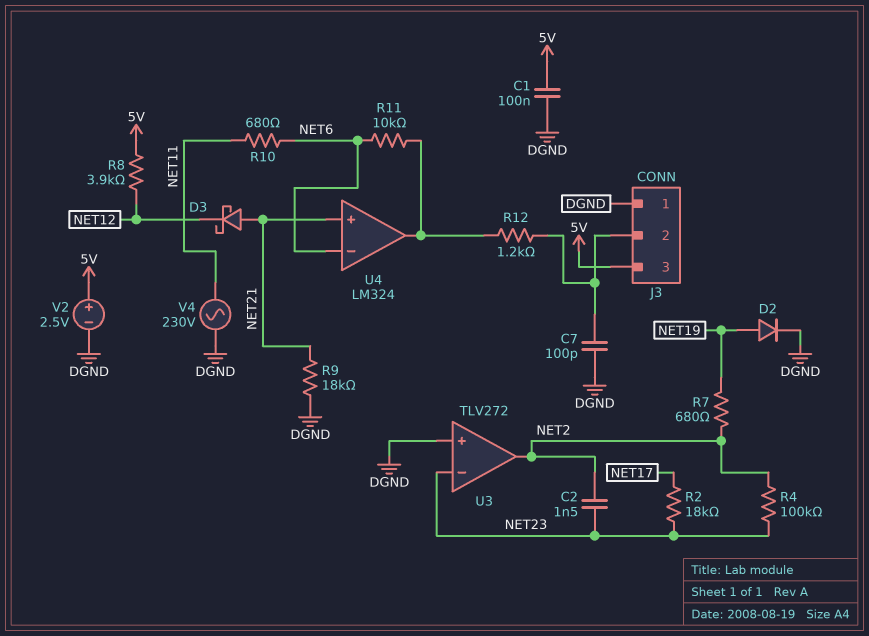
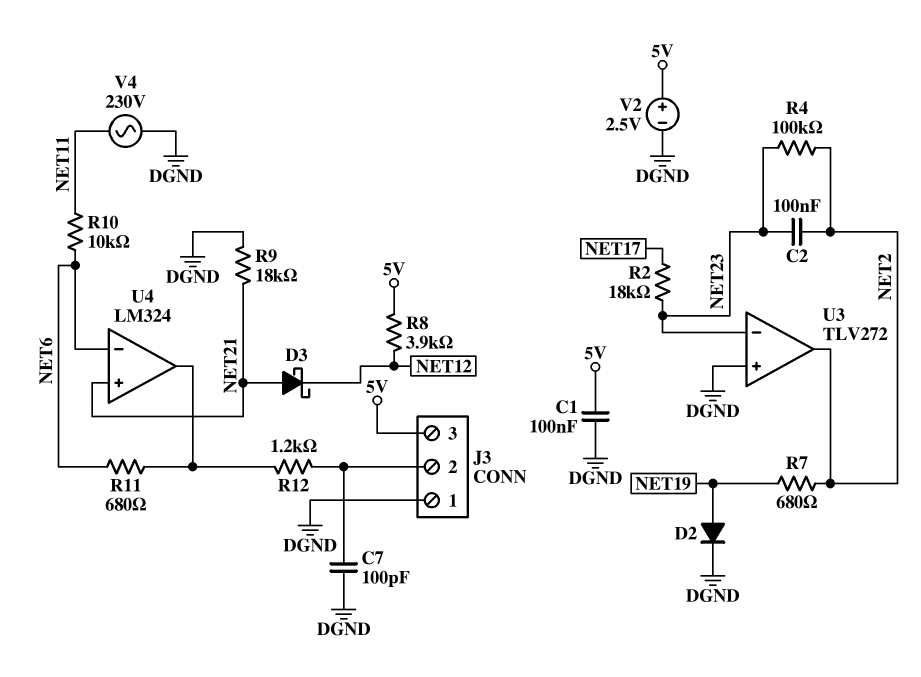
C2: 1.5nF (NET2, NET23) -> 100nF (NET2, NET23)
R10: 680 (NET6, NET11) -> 10k (NET6, NET11)
R11: 10k (NET6, U4/out) -> 680 (NET6, U4/out)

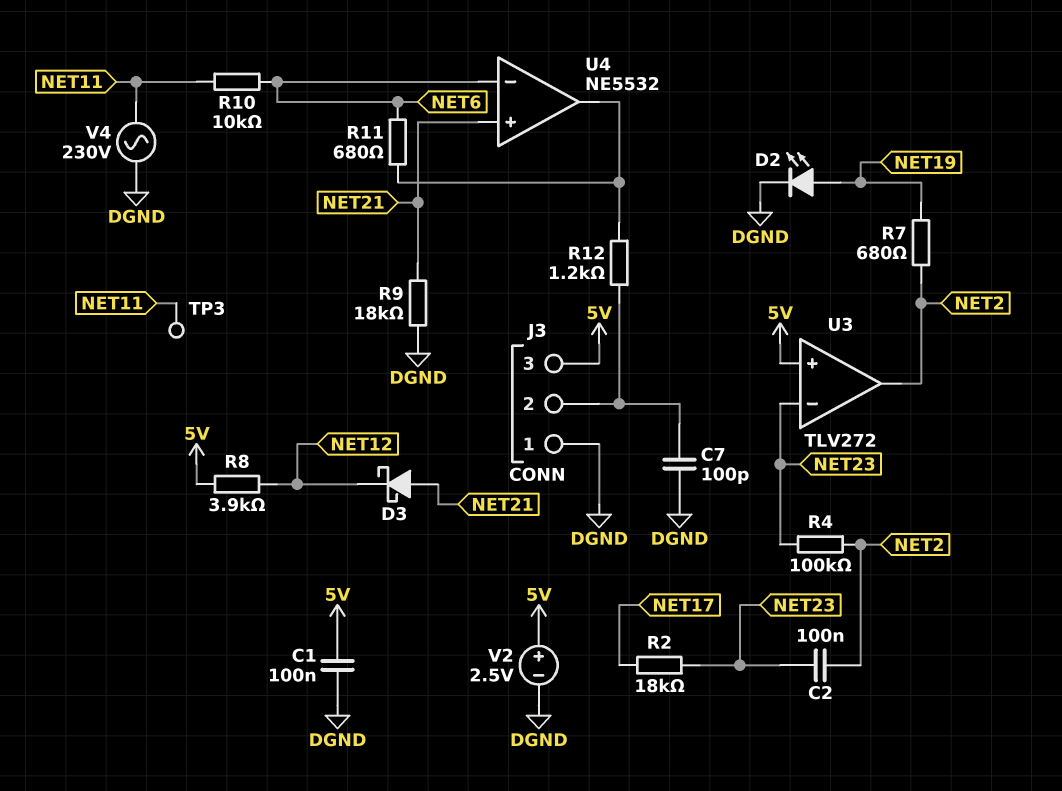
D2: diode (A NET19, K DGND) -> LED (A NET19, K DGND)
TP3: none -> test point (NET11)
U3 pin in+: DGND -> 5V
U4: LM324 -> NE5532

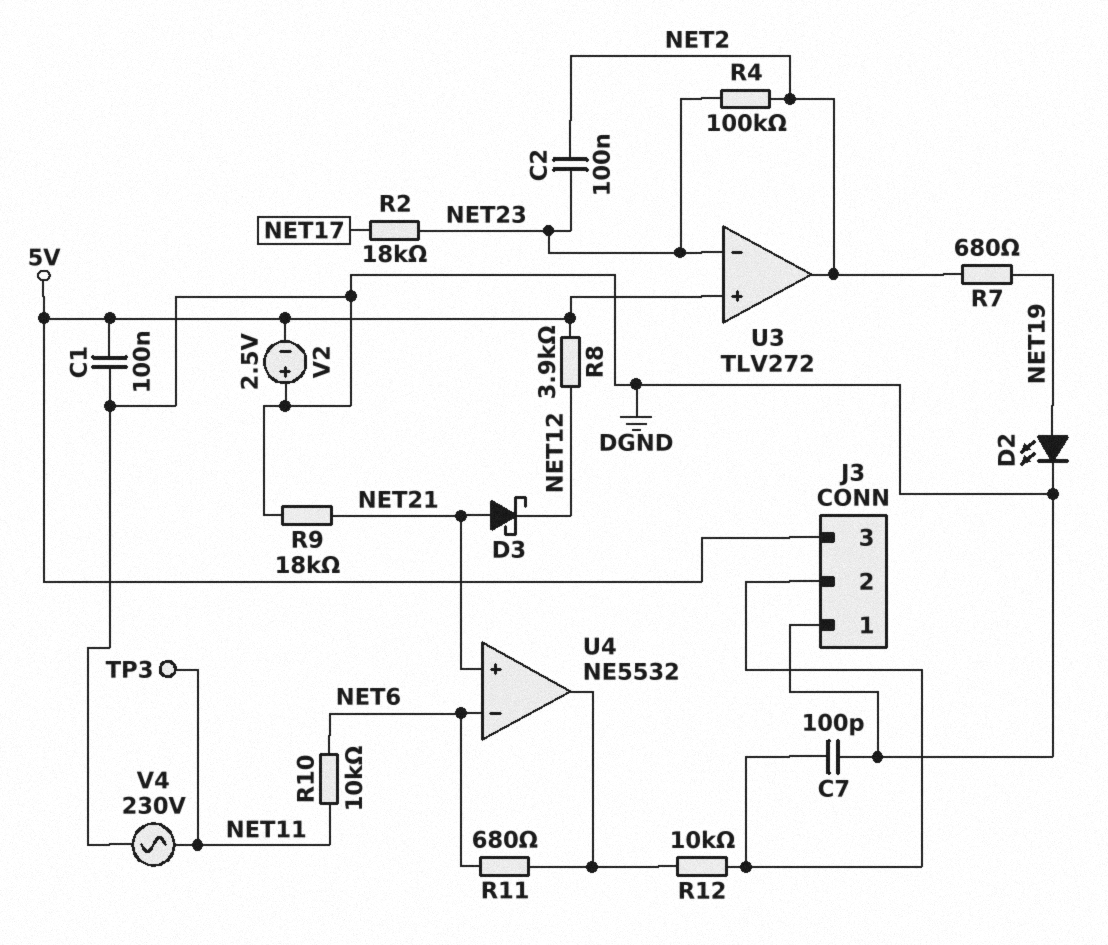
R12: 1.2k (J3/2, U4/out) -> 10k (J3/2, U4/out)
V2: 2.5V (plus 5V, minus DGND) -> 2.5V (plus DGND, minus 5V)

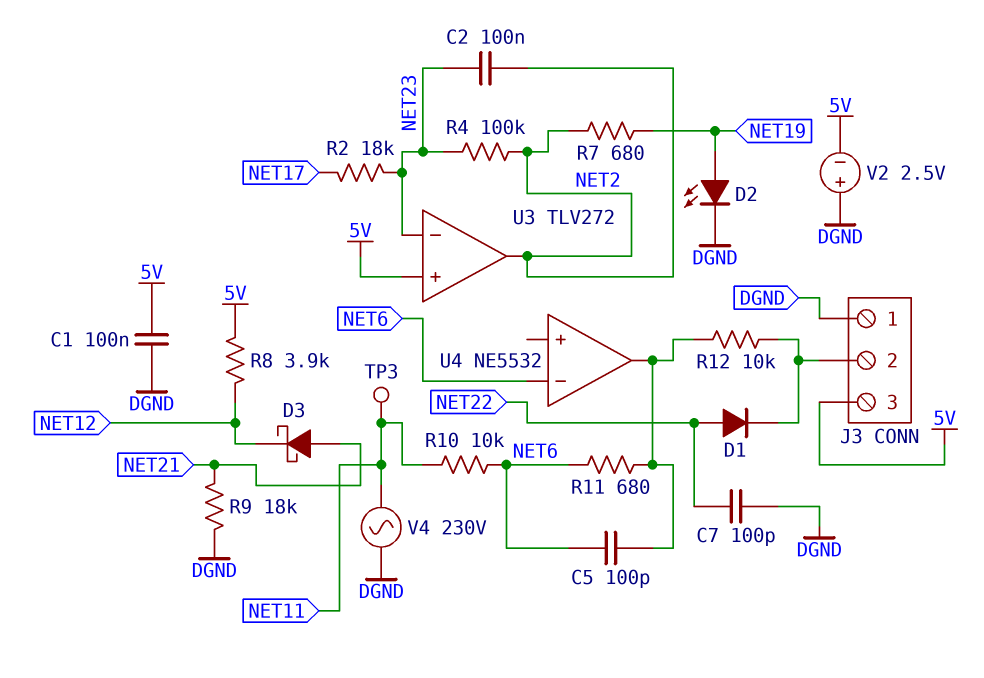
C5: none -> 100pF (NET6, U4/out)
C7: 100pF (DGND, J3/2) -> 100pF (DGND, NET22)
D1: none -> diode (A NET22, K J3/2)
U4 pin in+: NET21 -> none

